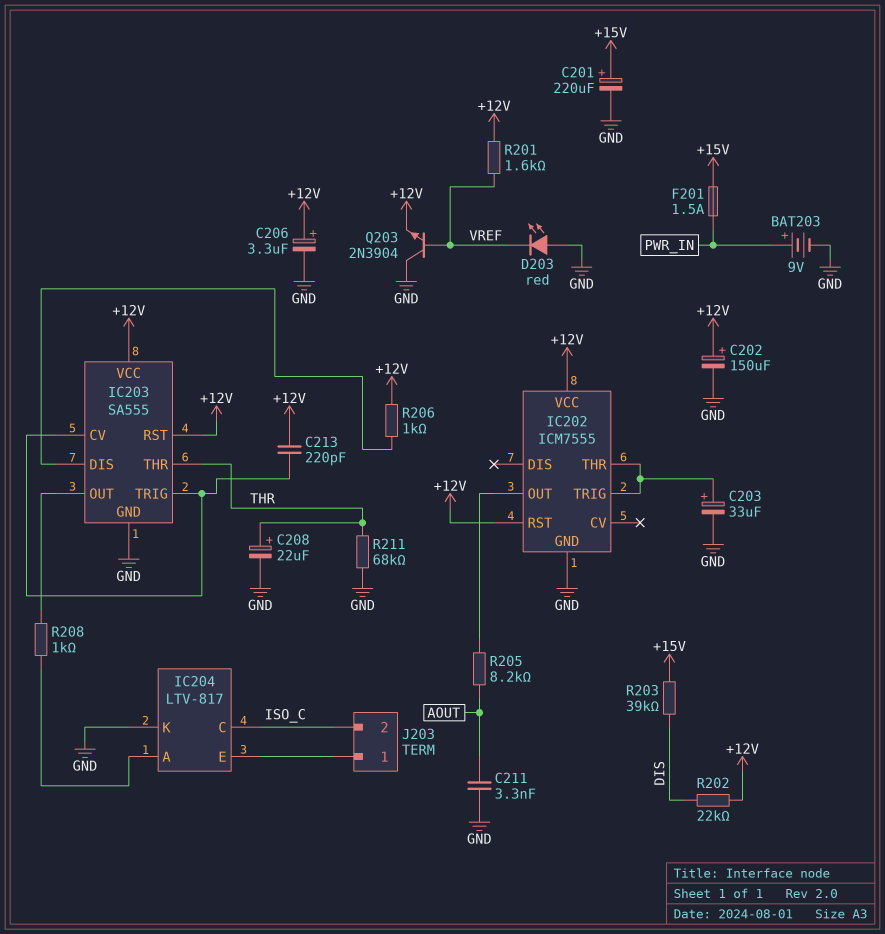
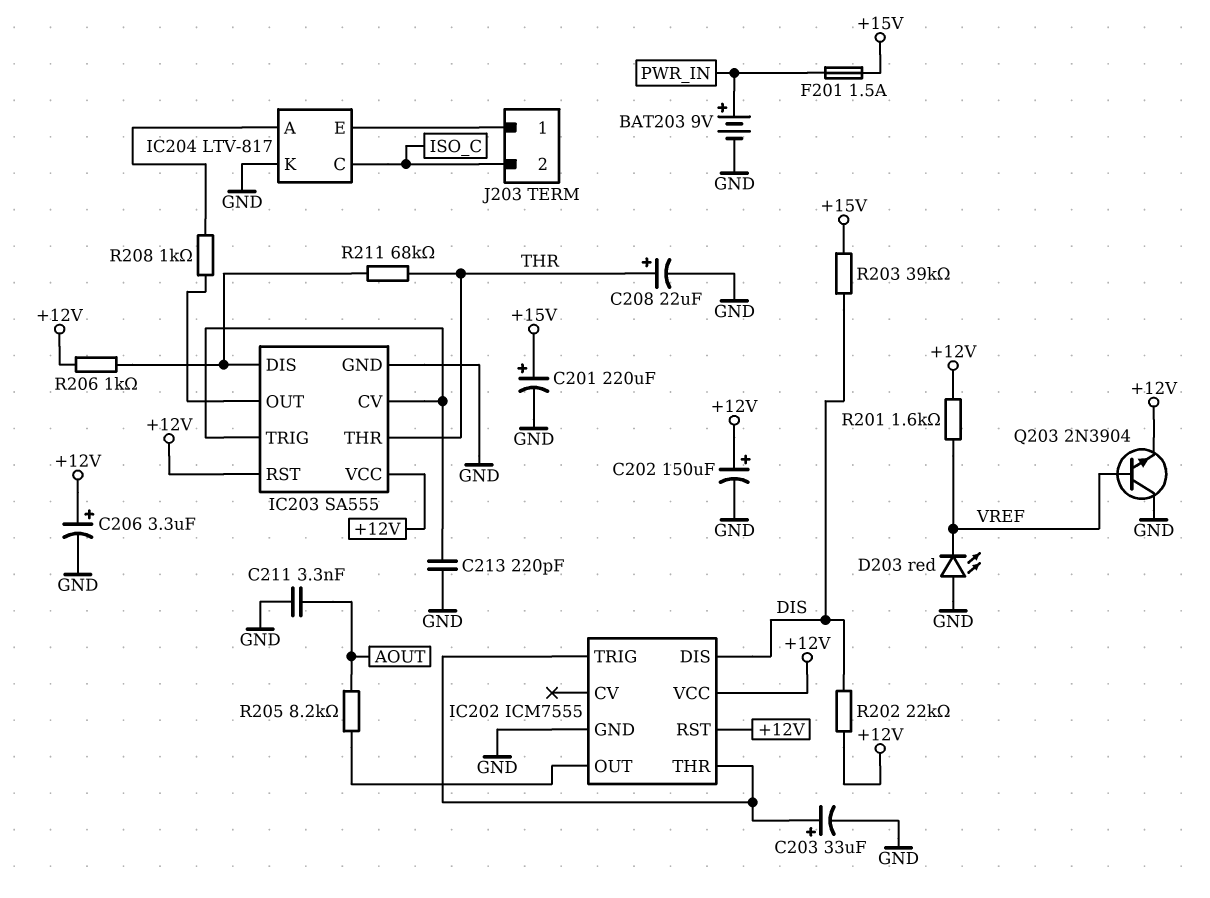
C213: 220pF (+12V, IC203/CV) -> 220pF (GND, IC203/CV)
IC202 pin DIS: none -> DIS
R211: 68k (GND, THR) -> 68k (IC203/DIS, THR)

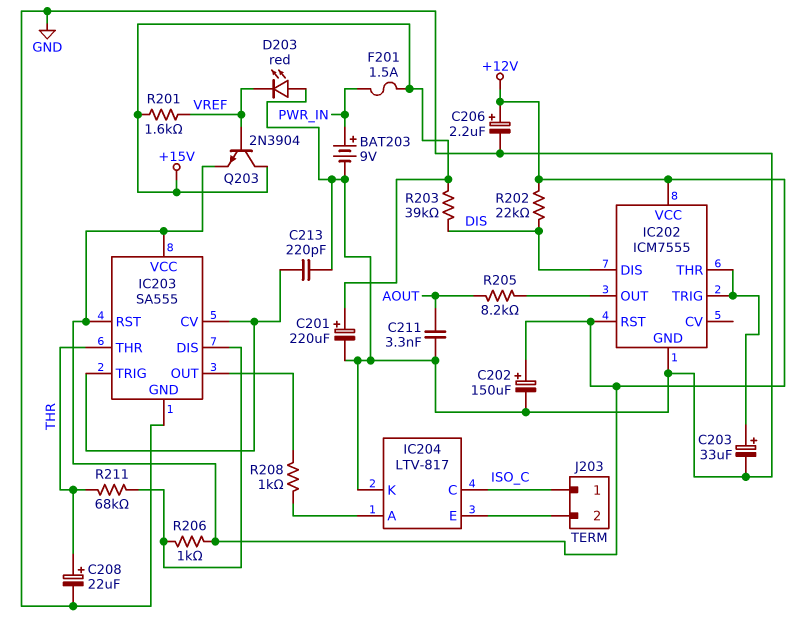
C206: 3.3uF (plus +12V, minus GND) -> 2.2uF (plus +12V, minus GND)
J203 pin 1: IC204/E -> ISO_C
J203 pin 2: ISO_C -> IC204/E
Q203: NPN 2N3904 (B VREF, C GND, E +12V) -> NPN 2N3904 (B VREF, C +15V, E +12V)
R201: 1.6k (+12V, VREF) -> 1.6k (+15V, VREF)

